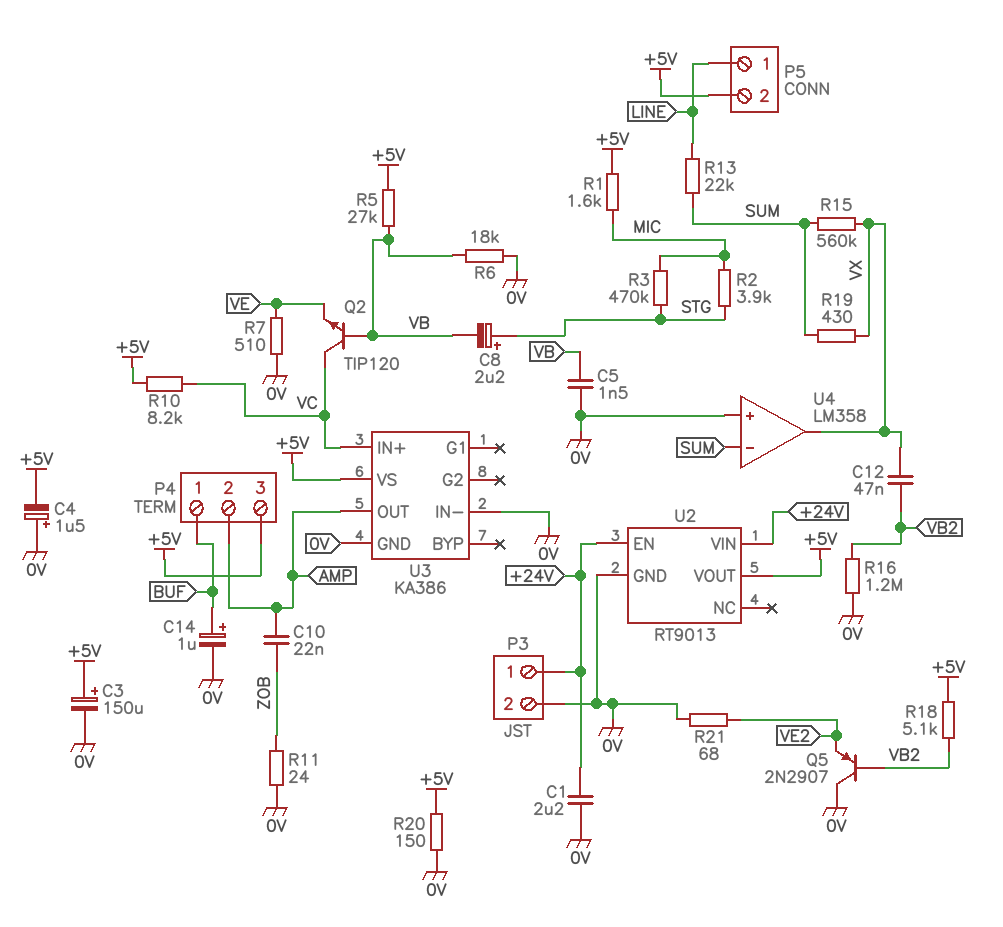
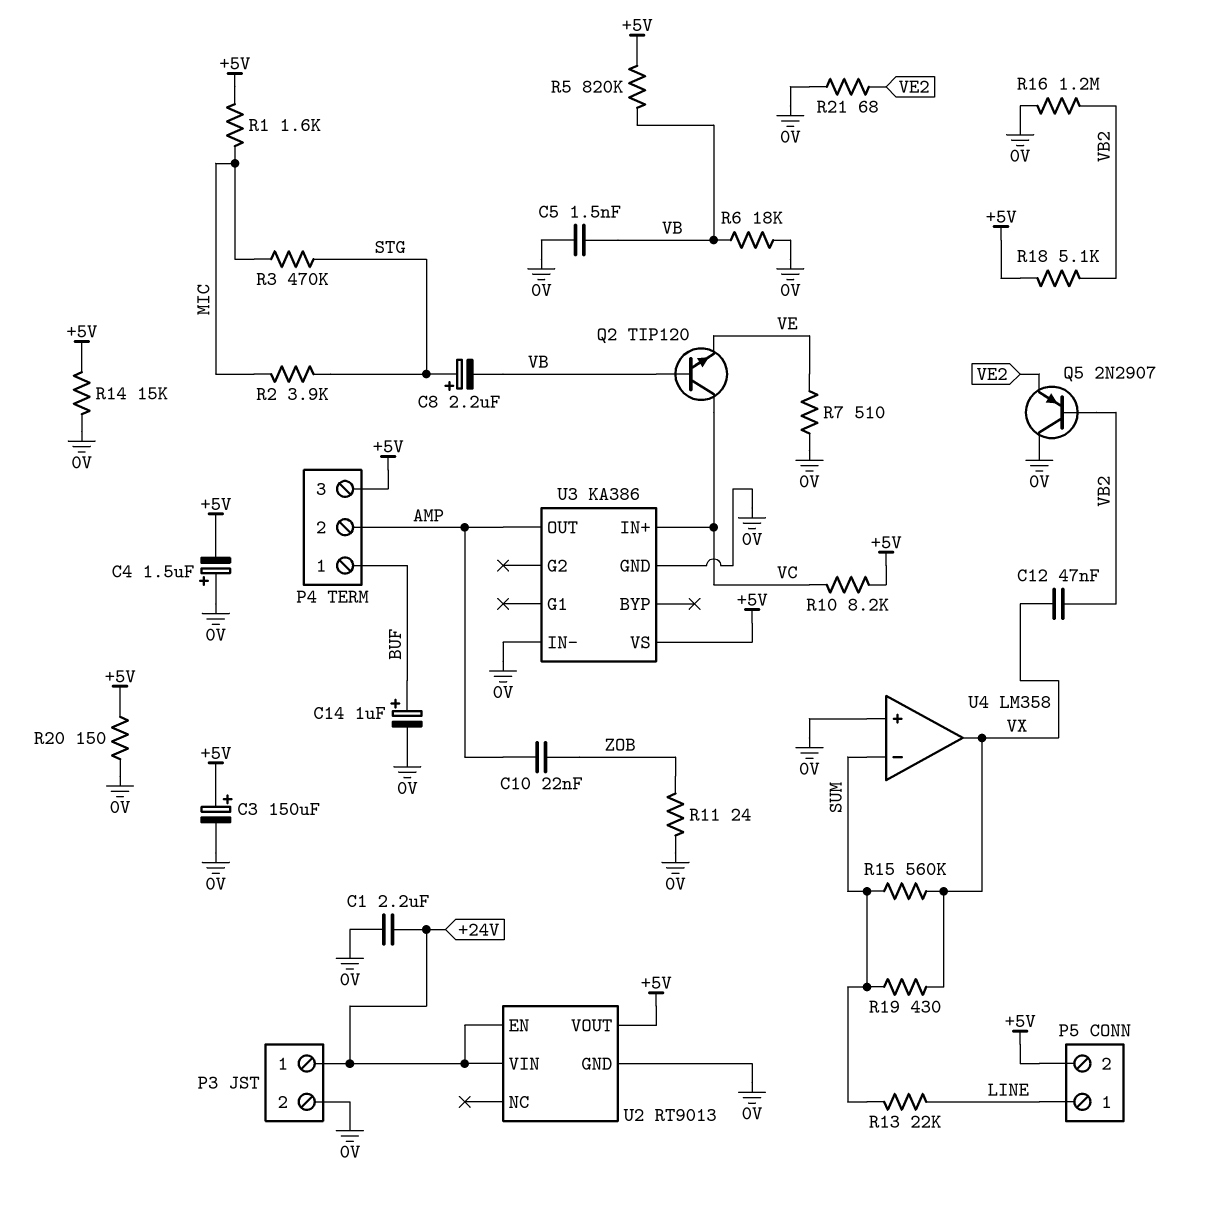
R5: 27k (+5V, VB) -> 820k (+5V, VB)
R14: none -> 15k (+5V, 0V)

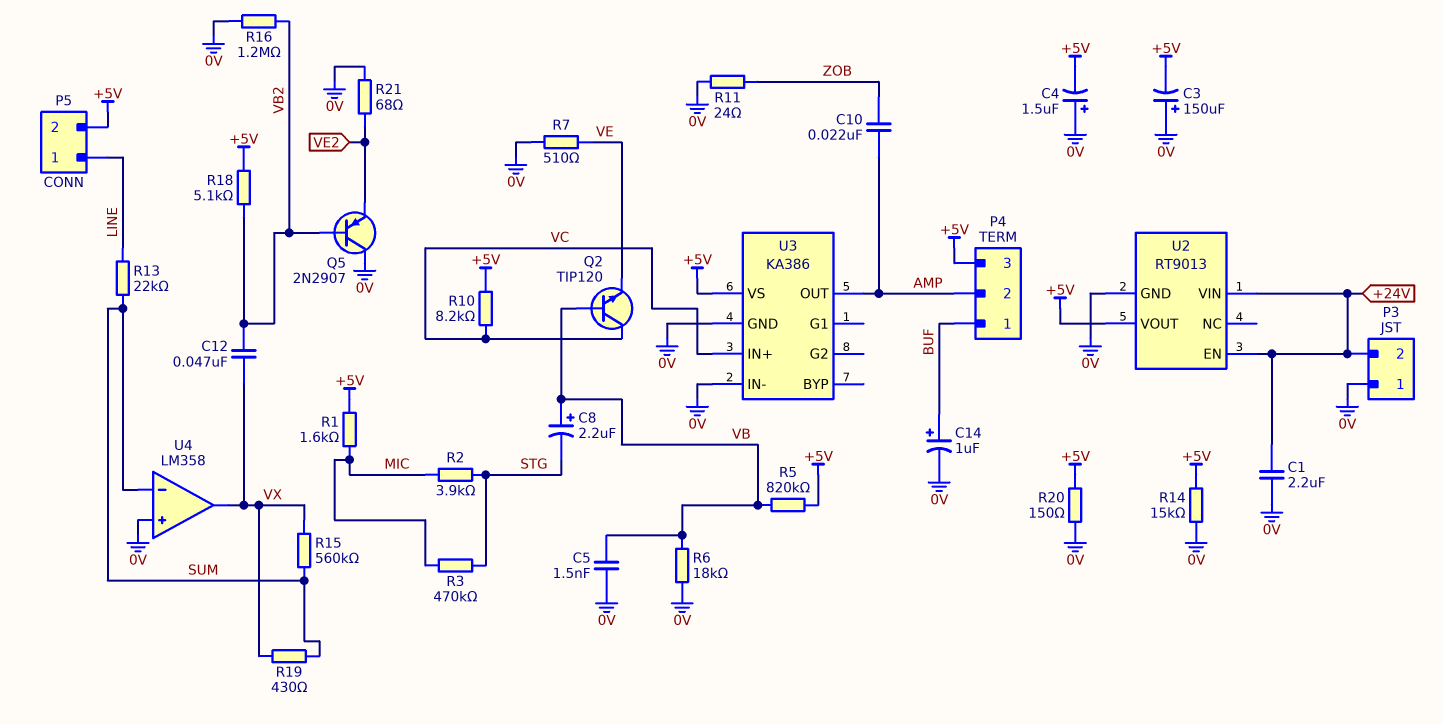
C3: 150uF (plus +5V, minus 0V) -> 150uF (plus 0V, minus +5V)
C8: 2.2uF (plus STG, minus VB) -> 2.2uF (plus VB, minus STG)
P3 pin 1: +24V -> 0V
P3 pin 2: 0V -> +24V

